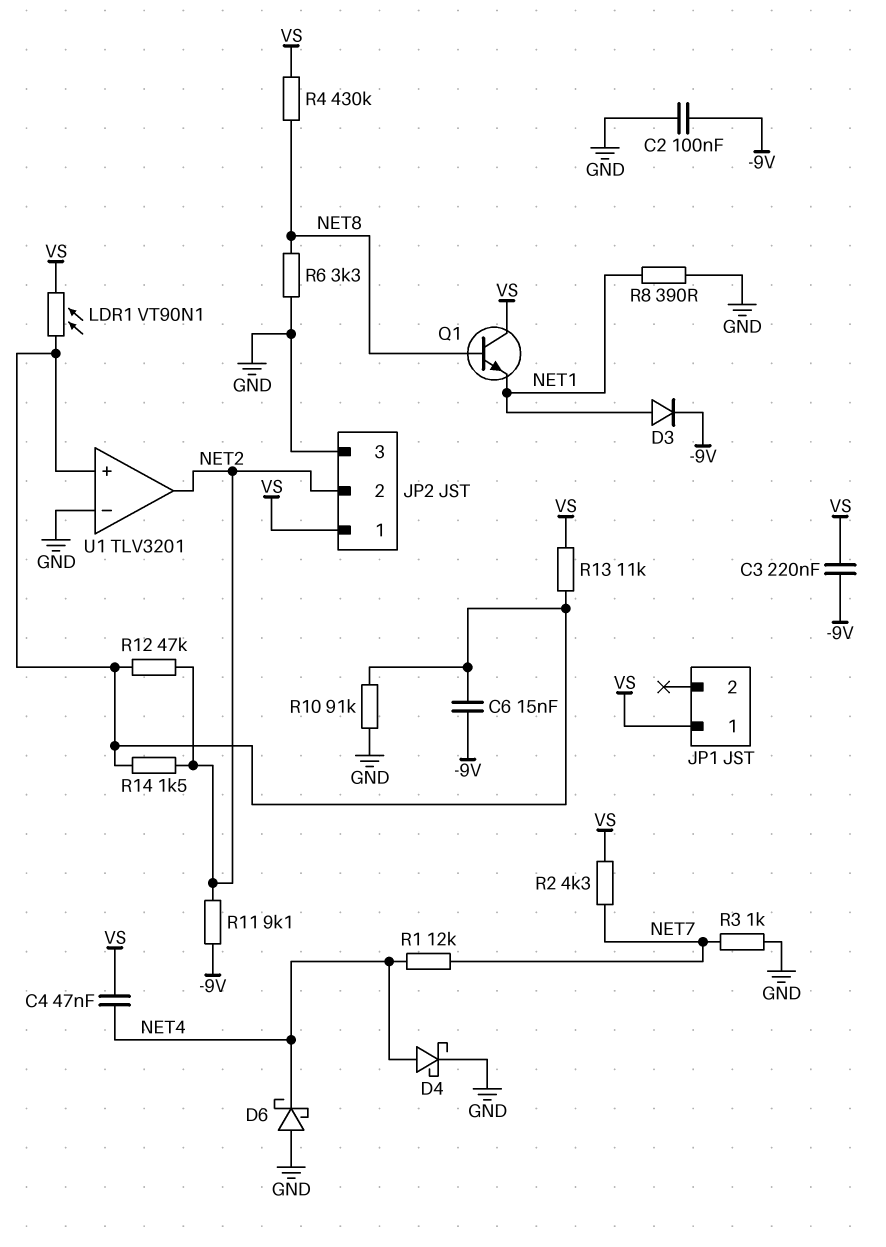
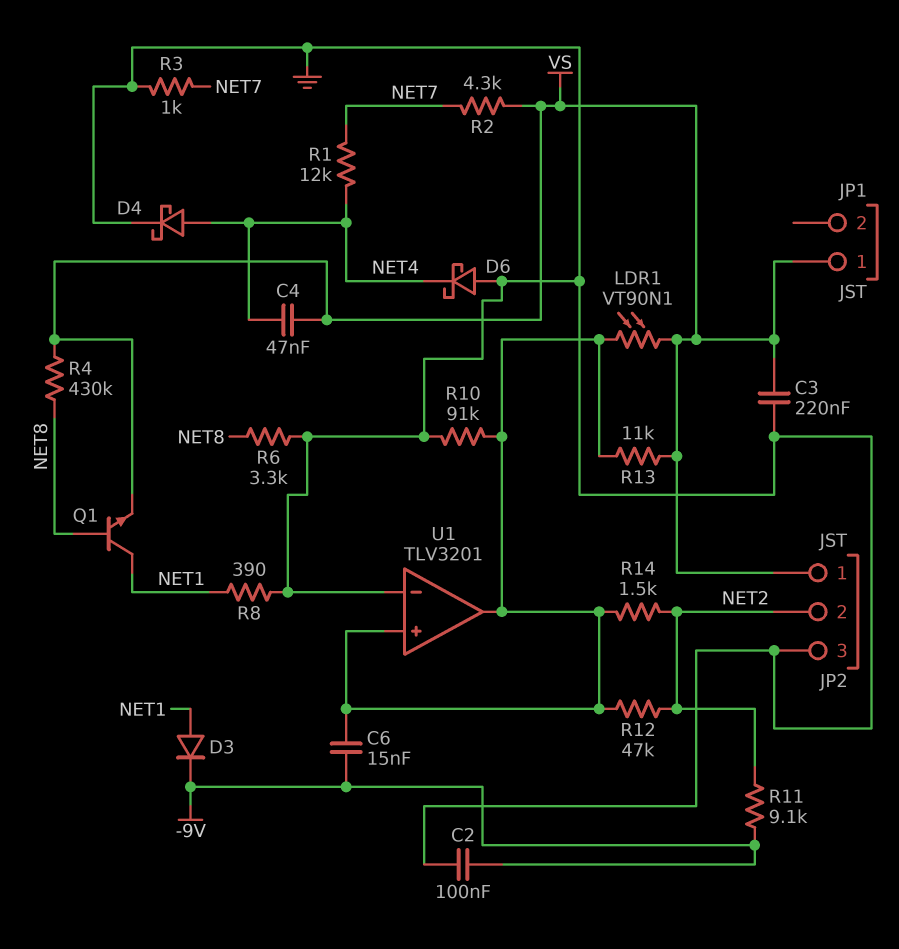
C3: 220nF (-9V, VS) -> 220nF (GND, VS)
Q1: NPN (B NET8, C VS, E NET1) -> NPN (B NET8, C NET1, E VS)
U1 pin out: NET2 -> U1/in+

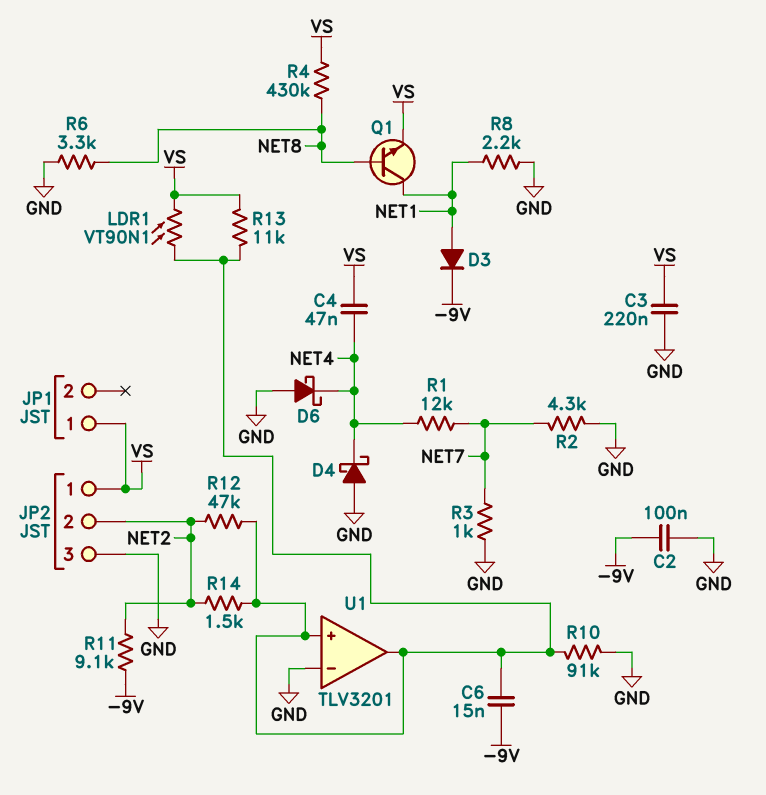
D4: schottky (A NET4, K GND) -> schottky (A GND, K NET4)
R2: 4.3k (NET7, VS) -> 4.3k (GND, NET7)
R8: 390 (GND, NET1) -> 2.2k (GND, NET1)

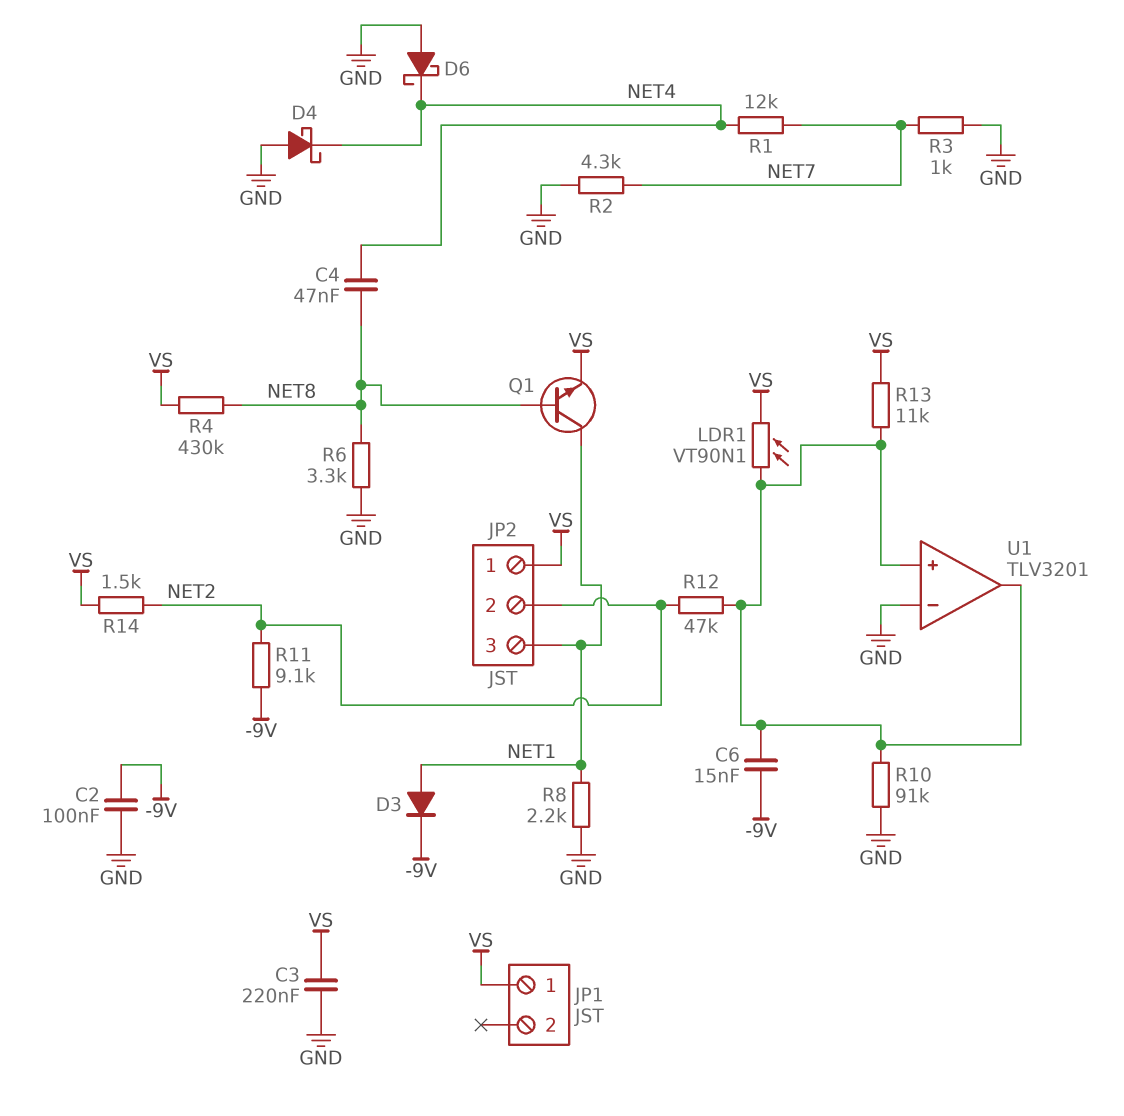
C4: 47nF (NET4, VS) -> 47nF (NET4, NET8)
JP2 pin 3: GND -> NET1
R14: 1.5k (NET2, U1/in+) -> 1.5k (NET2, VS)

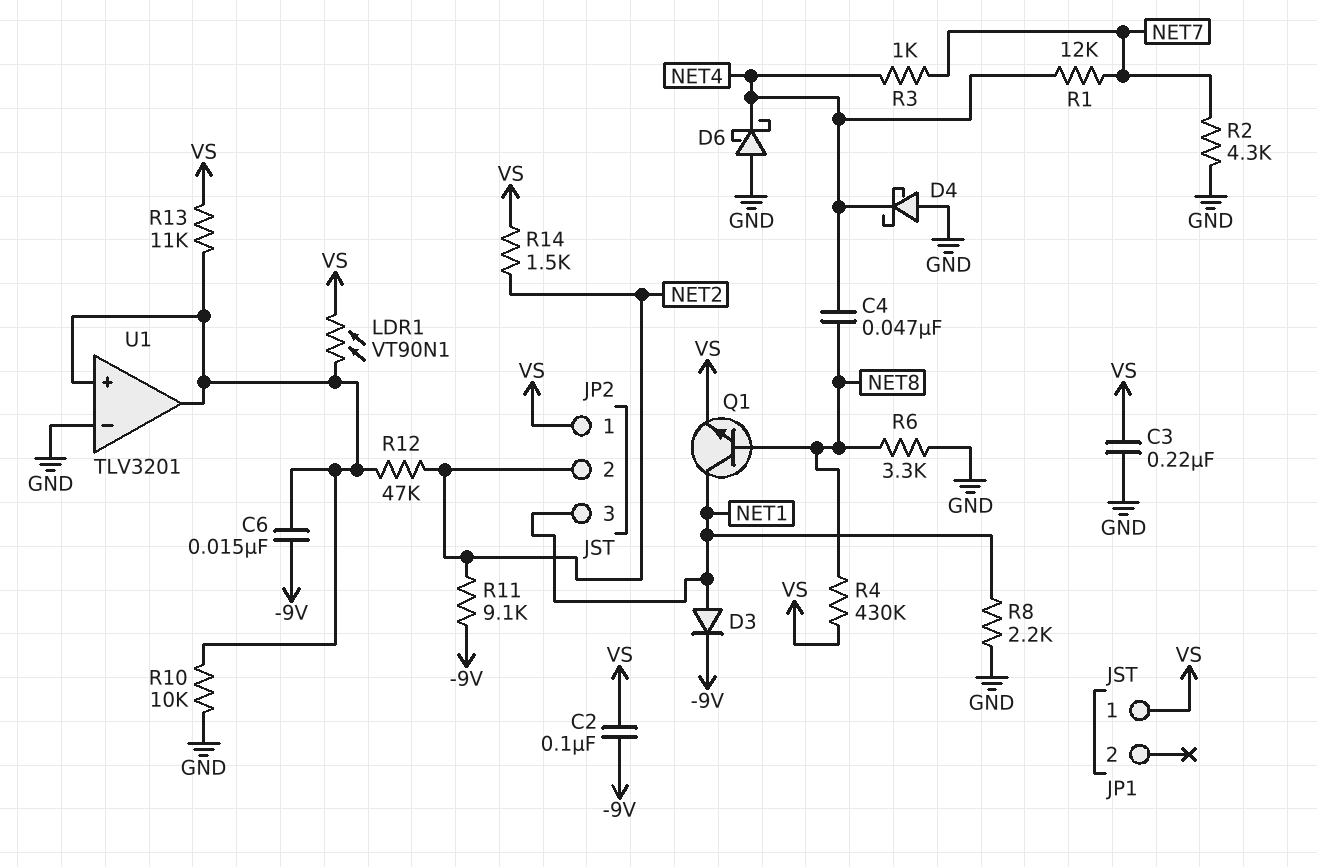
C2: 100nF (-9V, GND) -> 100nF (-9V, VS)
R3: 1k (GND, NET7) -> 1k (NET4, NET7)
R10: 91k (GND, U1/in+) -> 10k (GND, U1/in+)

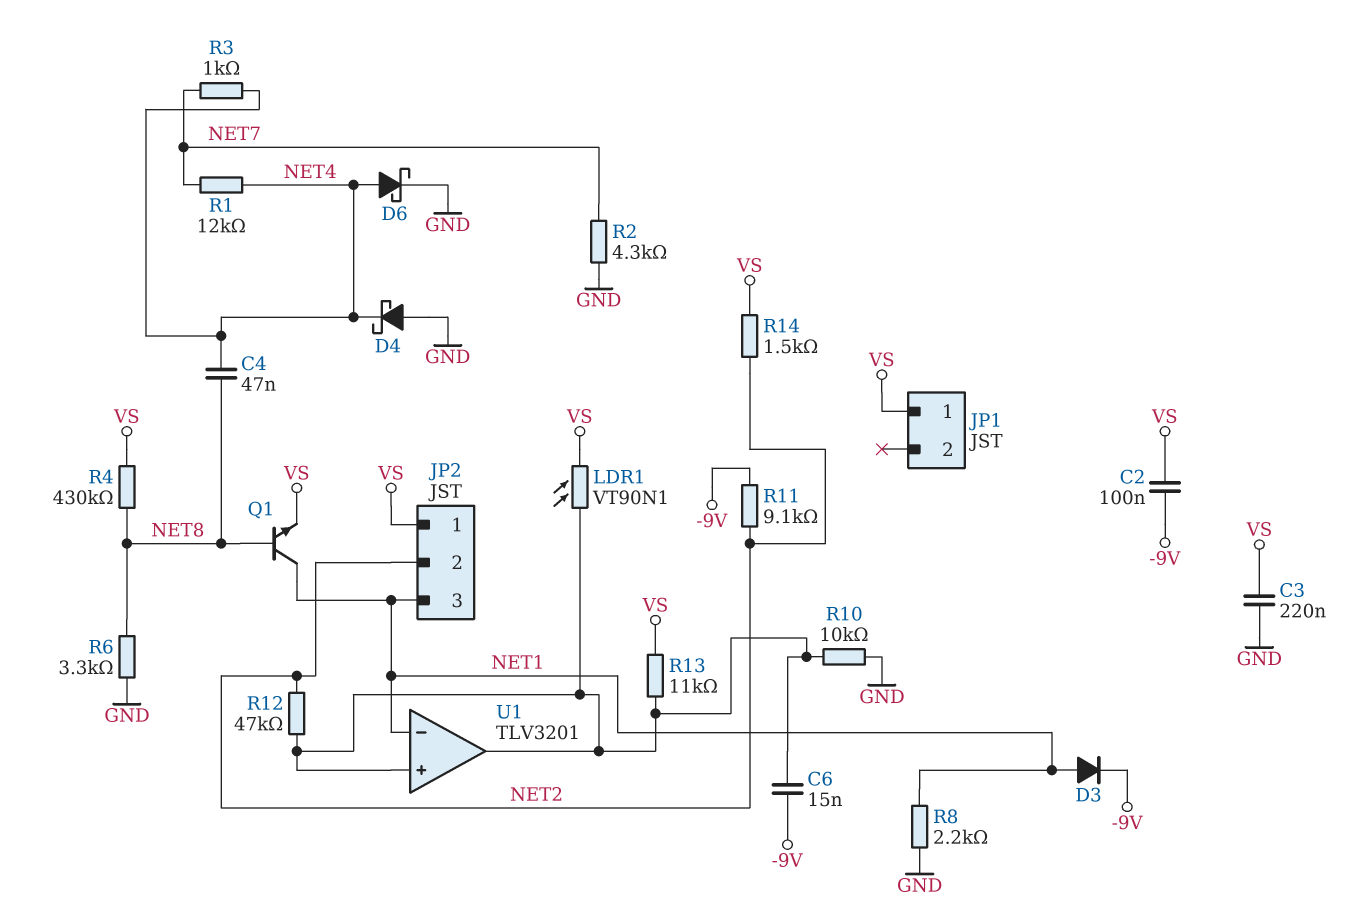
D6: schottky (A GND, K NET4) -> schottky (A NET4, K GND)
U1 pin in-: GND -> NET1

